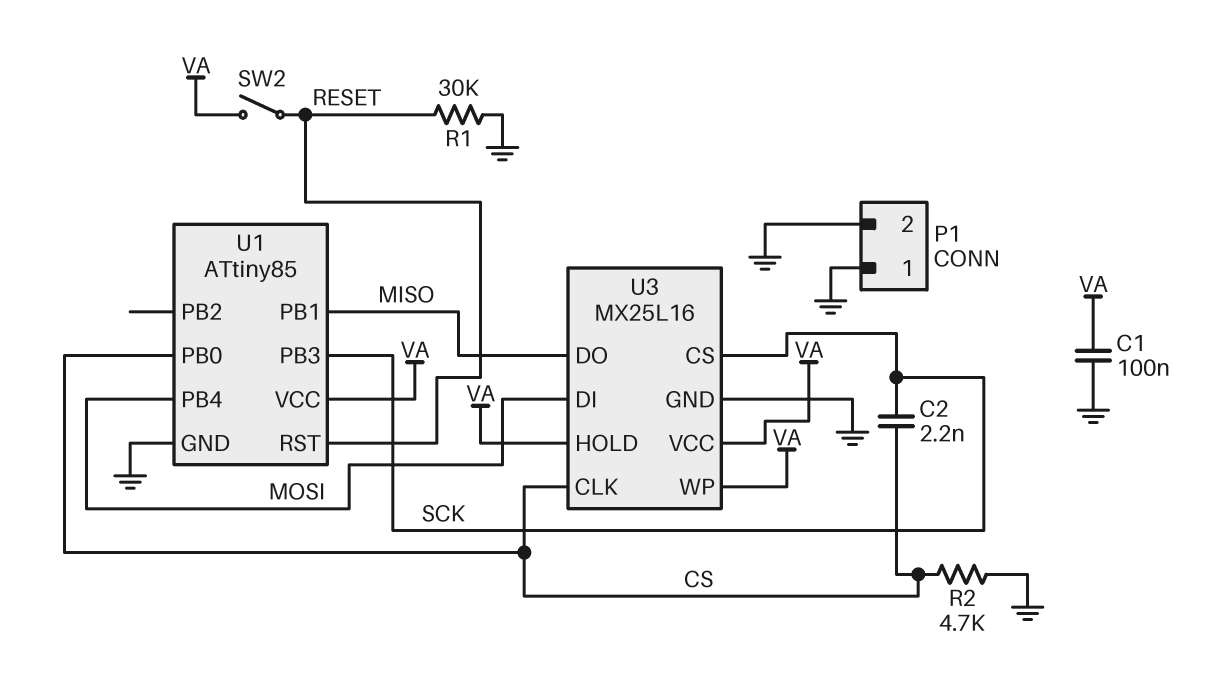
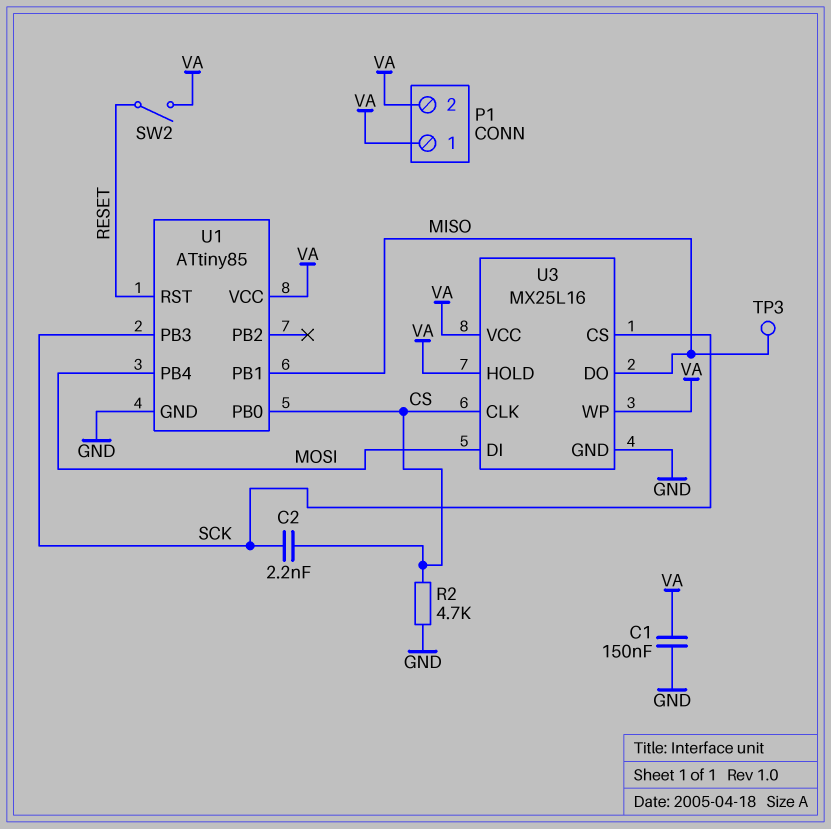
C1: 100nF (GND, VA) -> 150nF (GND, VA)
P1 pin 1: GND -> VA
P1 pin 2: GND -> VA
R1: 30k (GND, RESET) -> none
TP3: none -> test point (MISO)

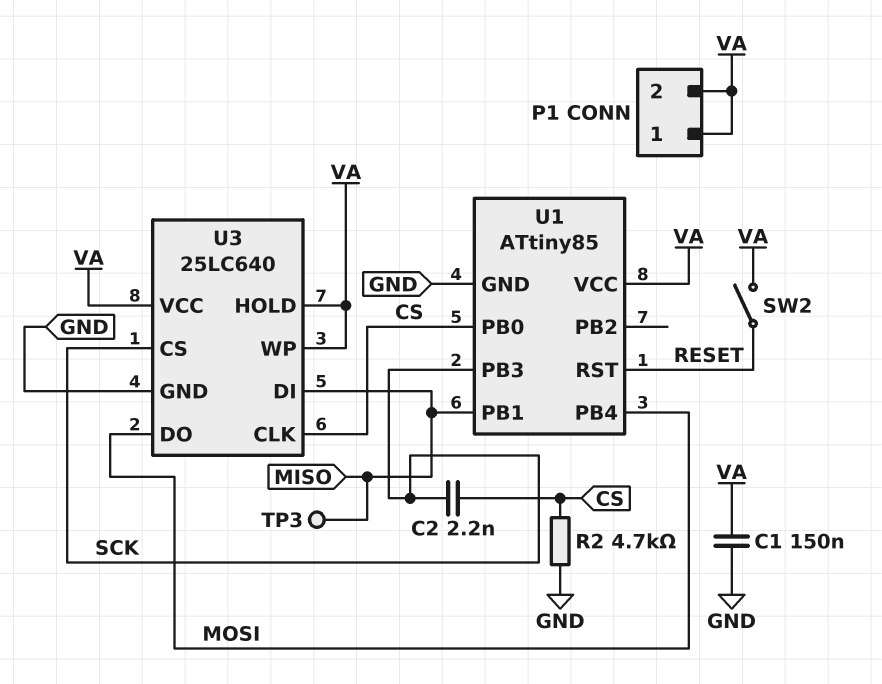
U3: MX25L16 -> 25LC640
U3 pin DI: MOSI -> MISO
U3 pin DO: MISO -> MOSI

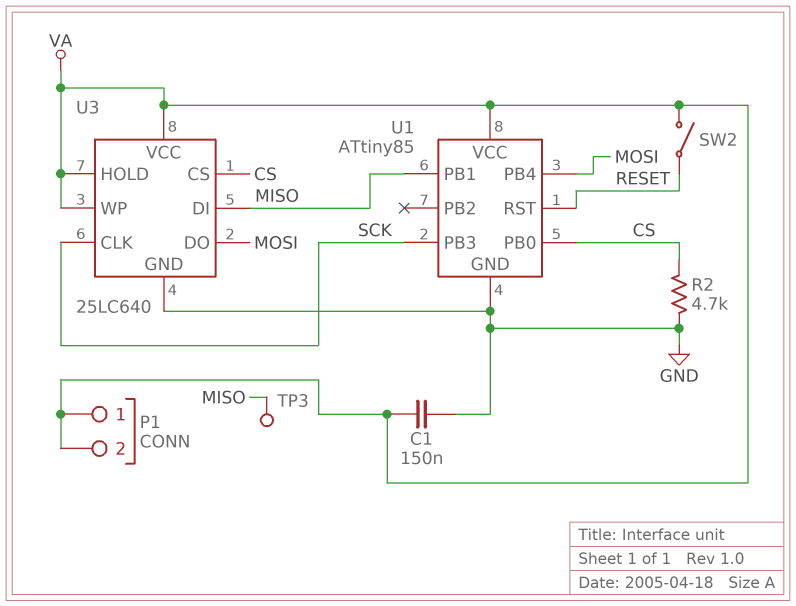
C2: 2.2nF (CS, SCK) -> none
U3 pin CLK: CS -> SCK
U3 pin CS: SCK -> CS

